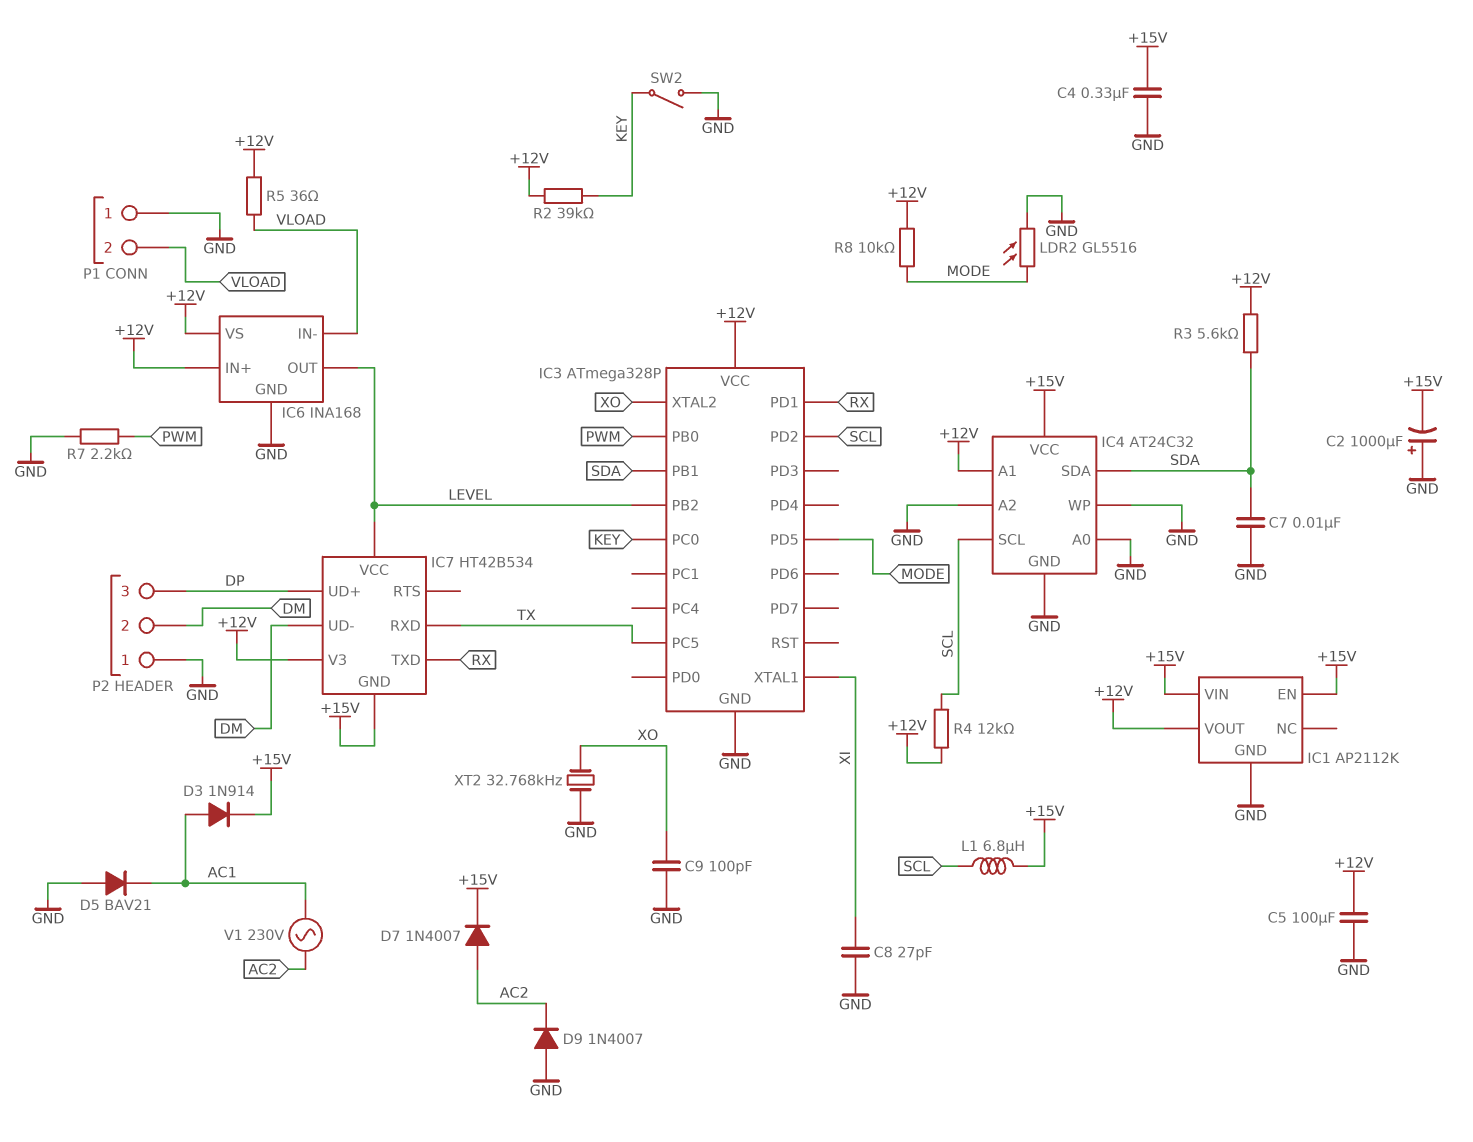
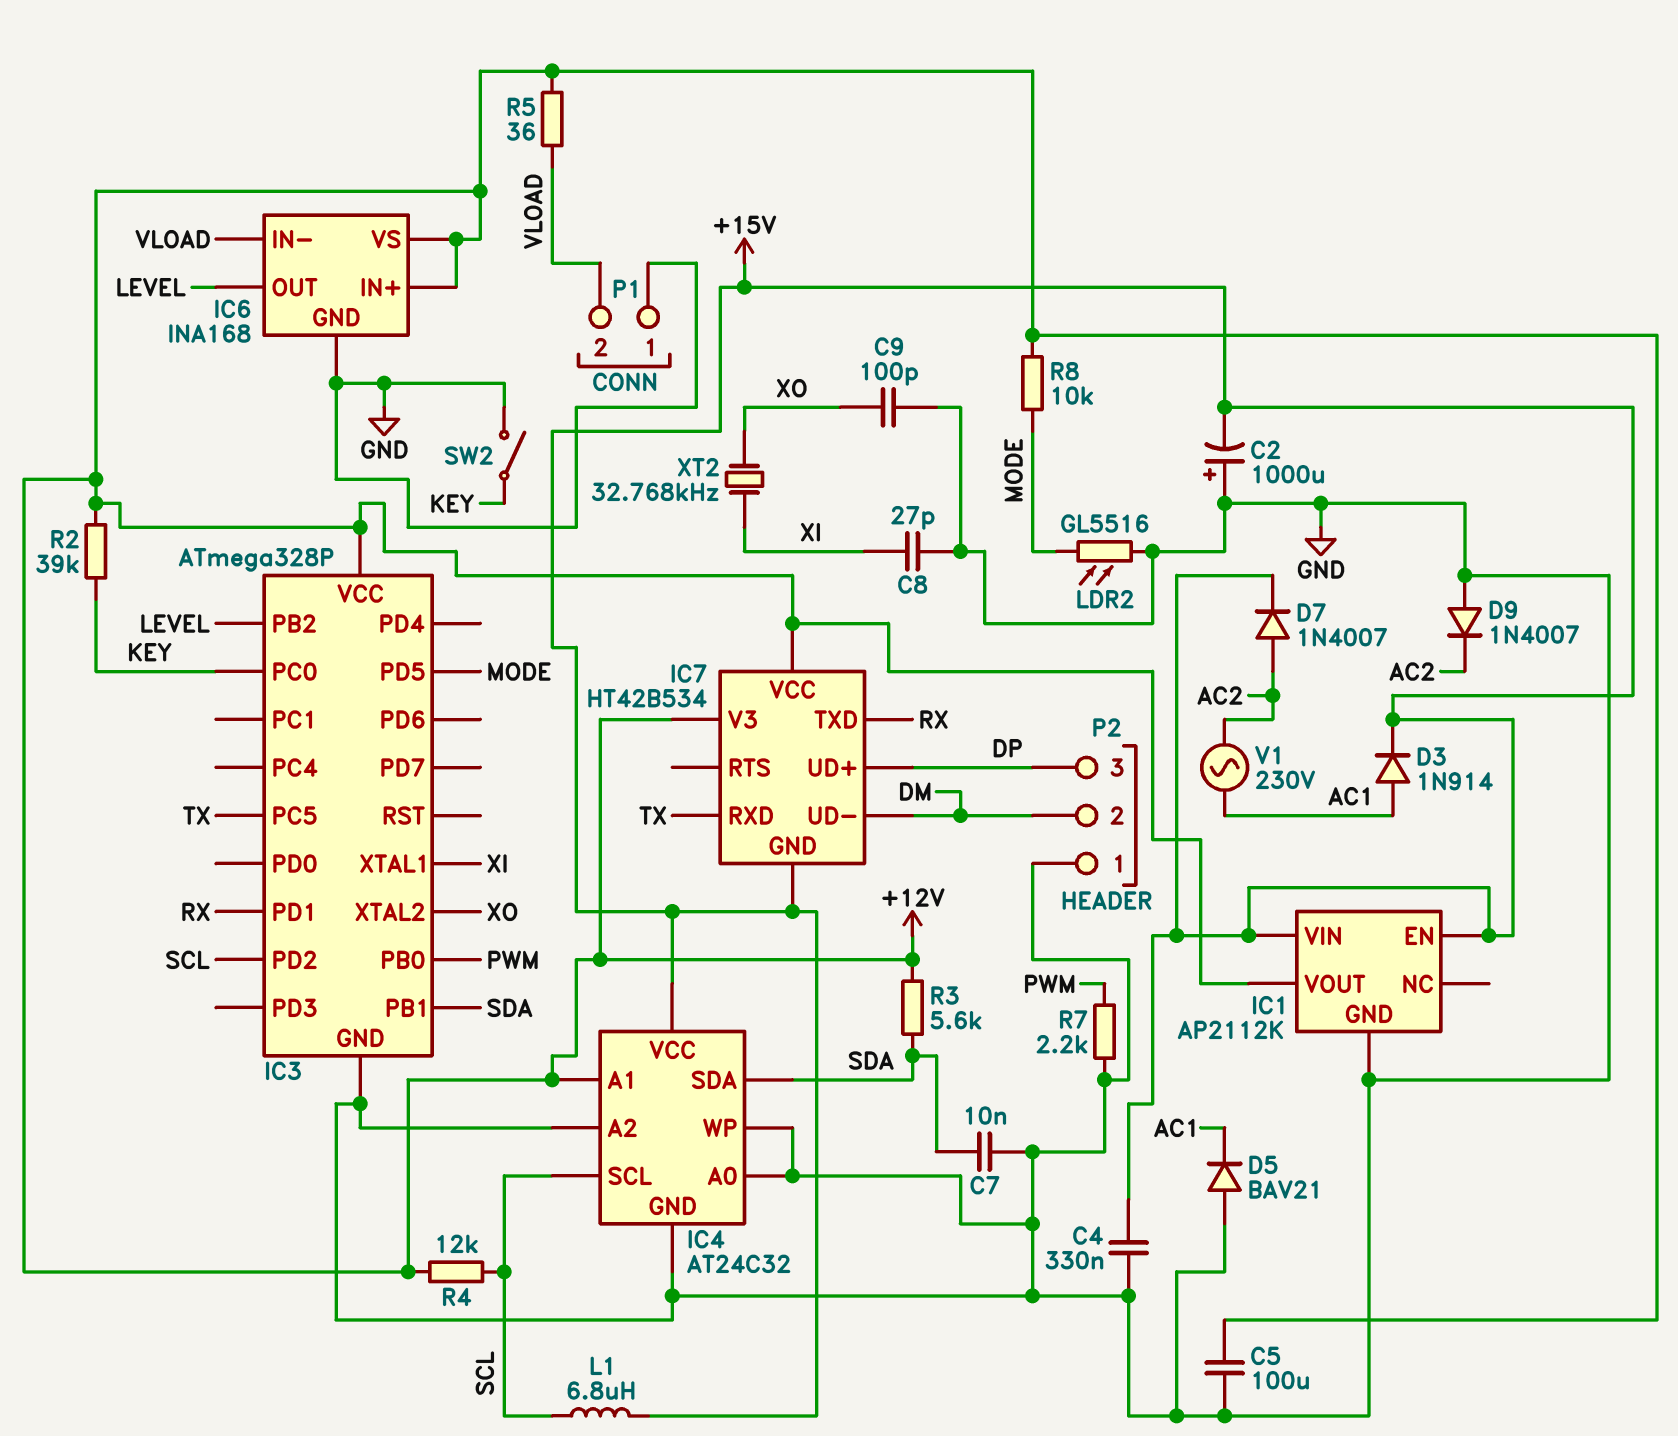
IC7 pin VCC: LEVEL -> +12V
XT2: 32.768kHz (GND, XO) -> 32.768kHz (XI, XO)

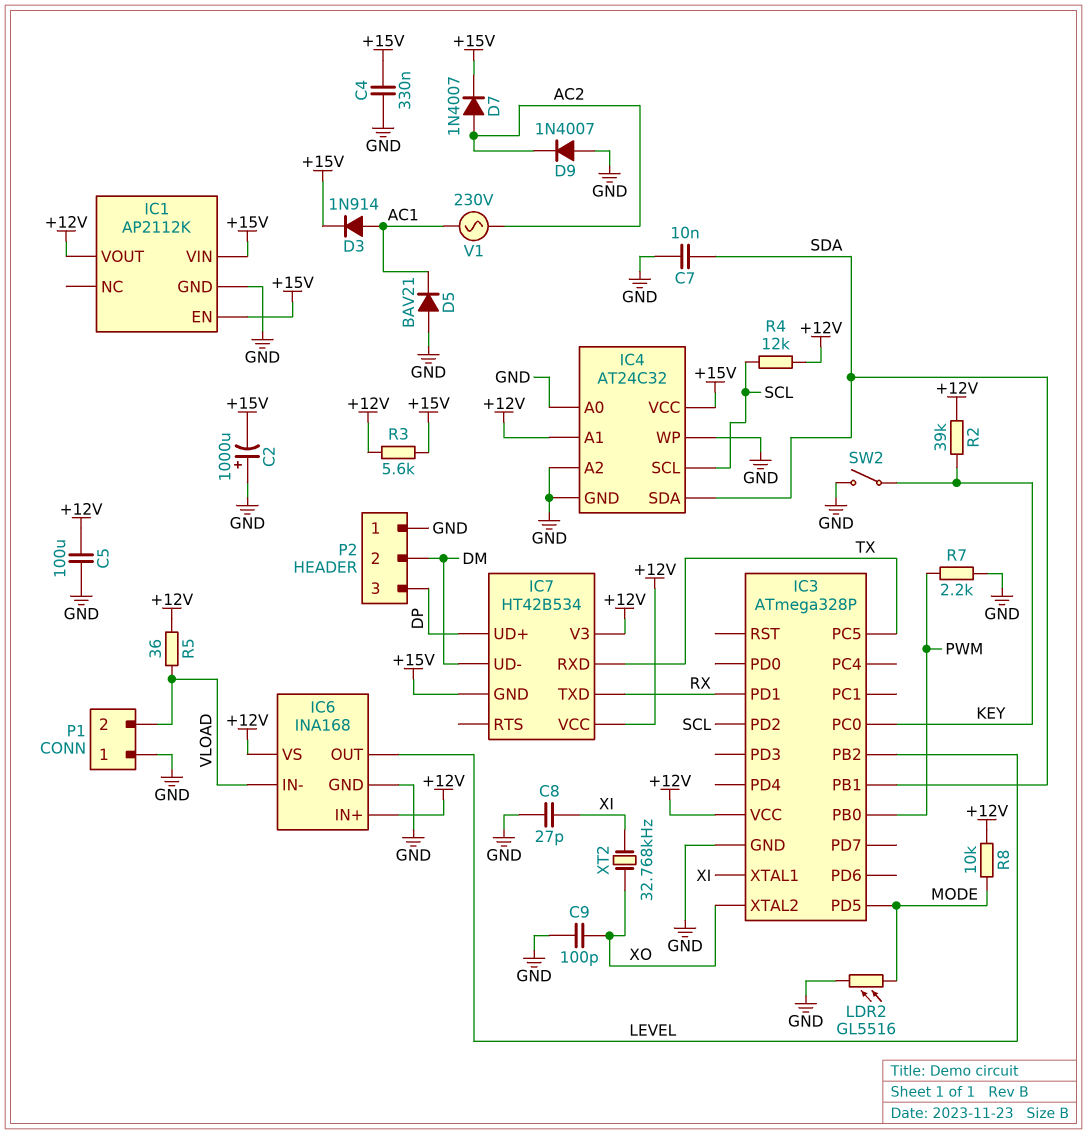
L1: 6.8uH (+15V, SCL) -> none
R3: 5.6k (+12V, SDA) -> 5.6k (+12V, +15V)

